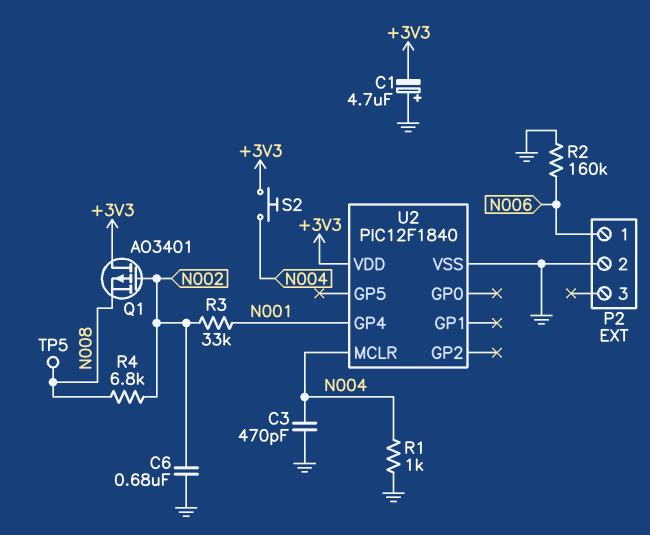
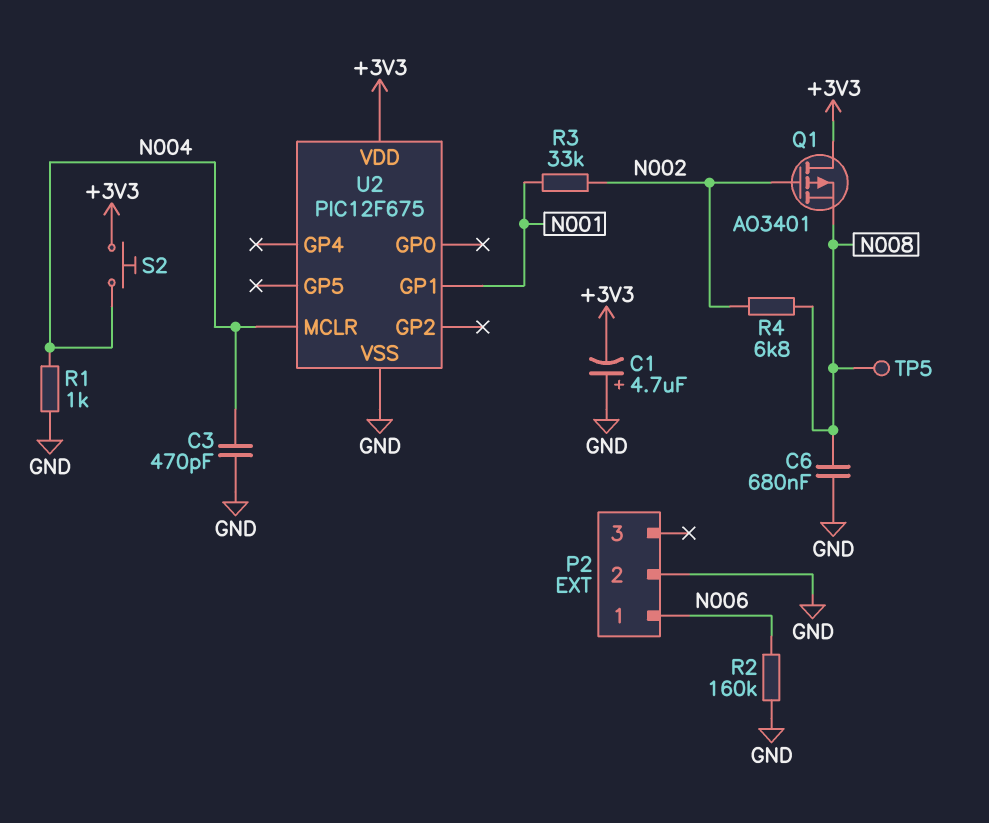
C6: 680nF (GND, N002) -> 680nF (GND, N008)
U2: PIC12F1840 -> PIC12F675
U2 pin GP1: none -> N001
U2 pin GP4: N001 -> none

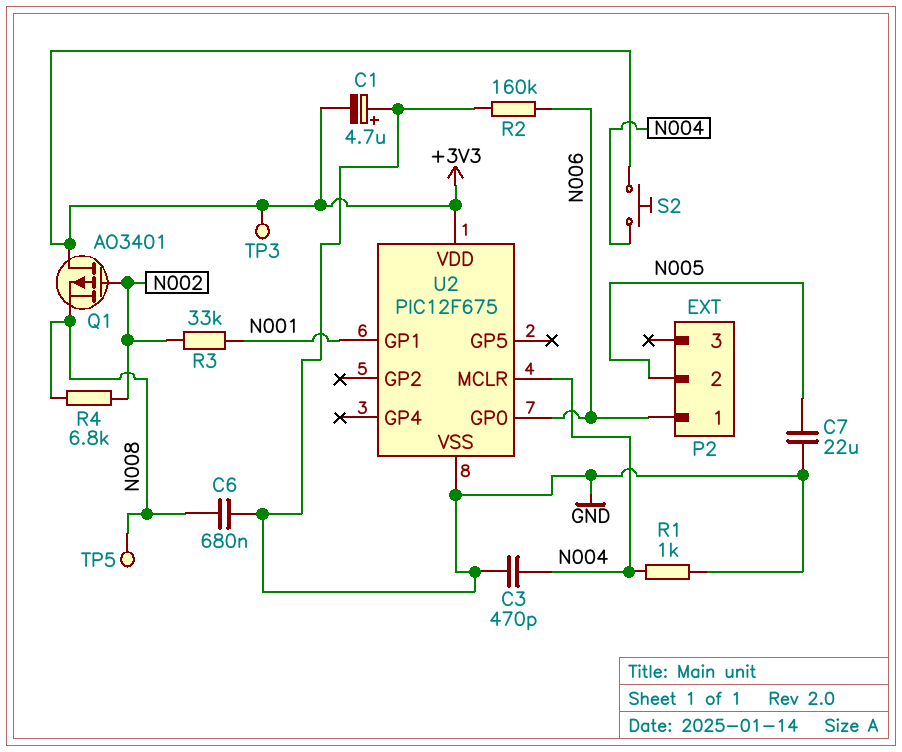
C7: none -> 22uF (GND, N005)
P2 pin 2: GND -> N005
TP3: none -> test point (+3V3)
U2 pin GP0: none -> N006

